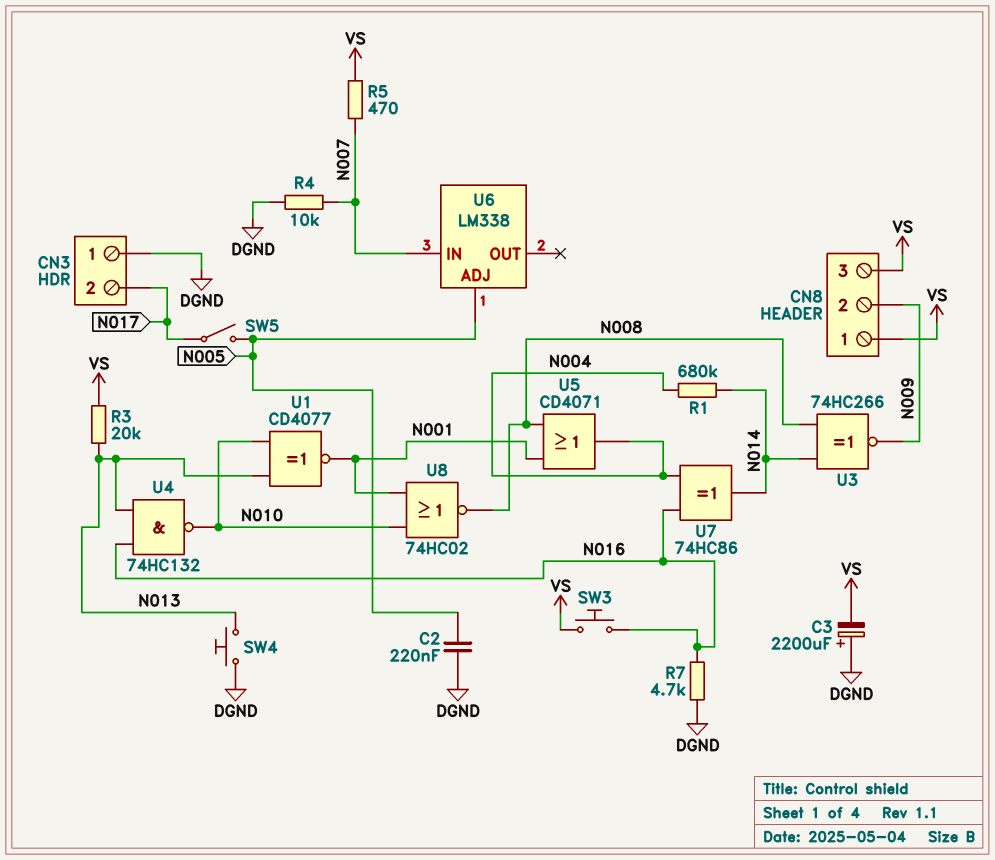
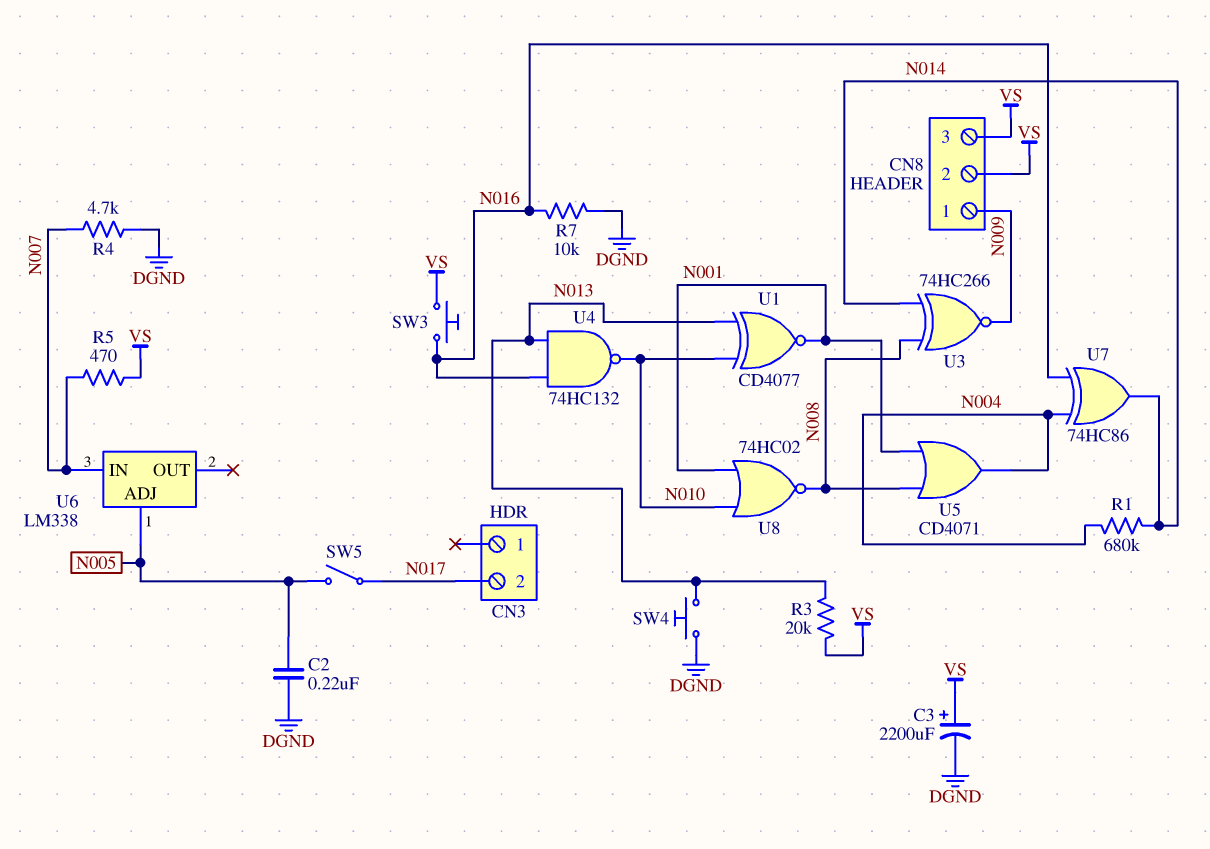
C3: 2200uF (plus DGND, minus VS) -> 2200uF (plus VS, minus DGND)
CN3 pin 1: DGND -> none
CN8 pin 1: VS -> N009
CN8 pin 2: N009 -> VS
R4: 10k (DGND, N007) -> 4.7k (DGND, N007)
R7: 4.7k (DGND, N016) -> 10k (DGND, N016)

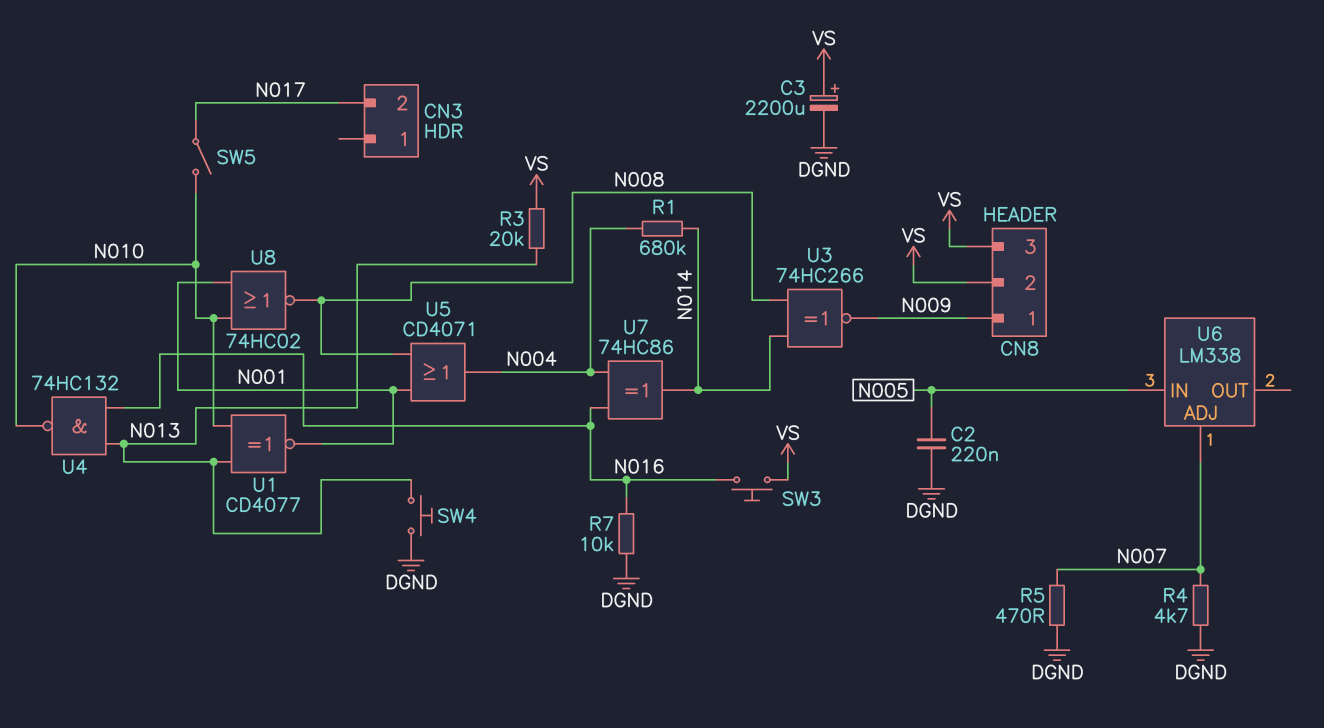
R5: 470 (N007, VS) -> 470 (DGND, N007)
SW5: switch (N005, N017) -> switch (N010, N017)
U6 pin ADJ: N005 -> N007
U6 pin IN: N007 -> N005

